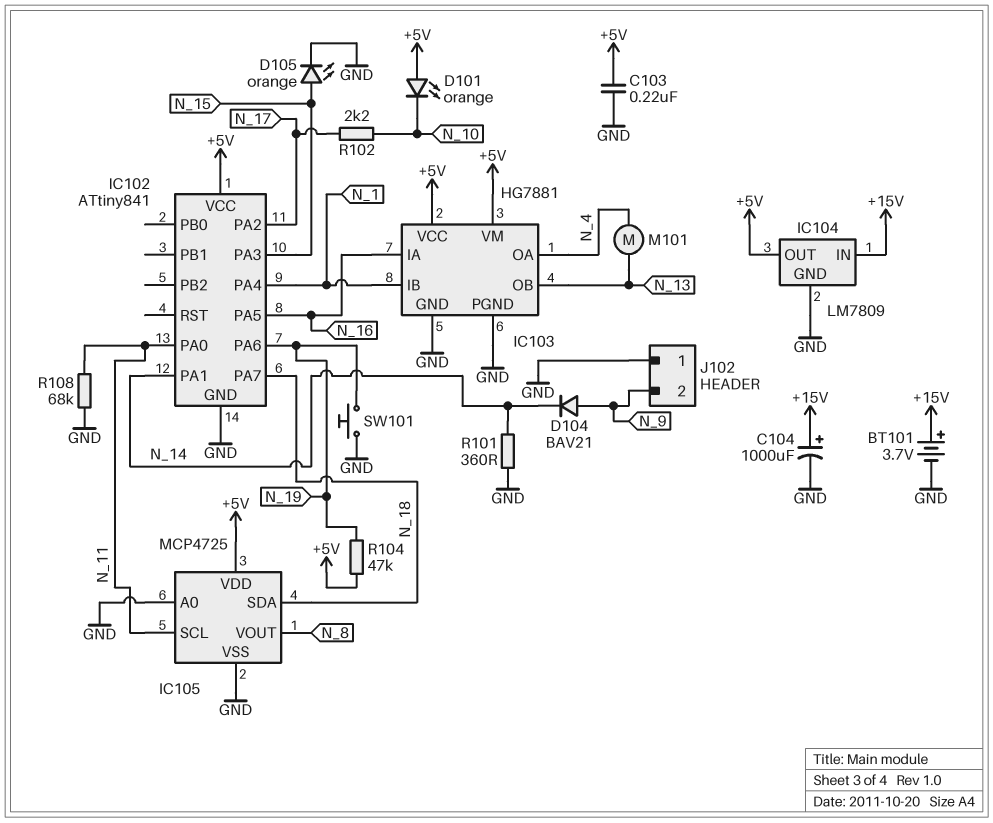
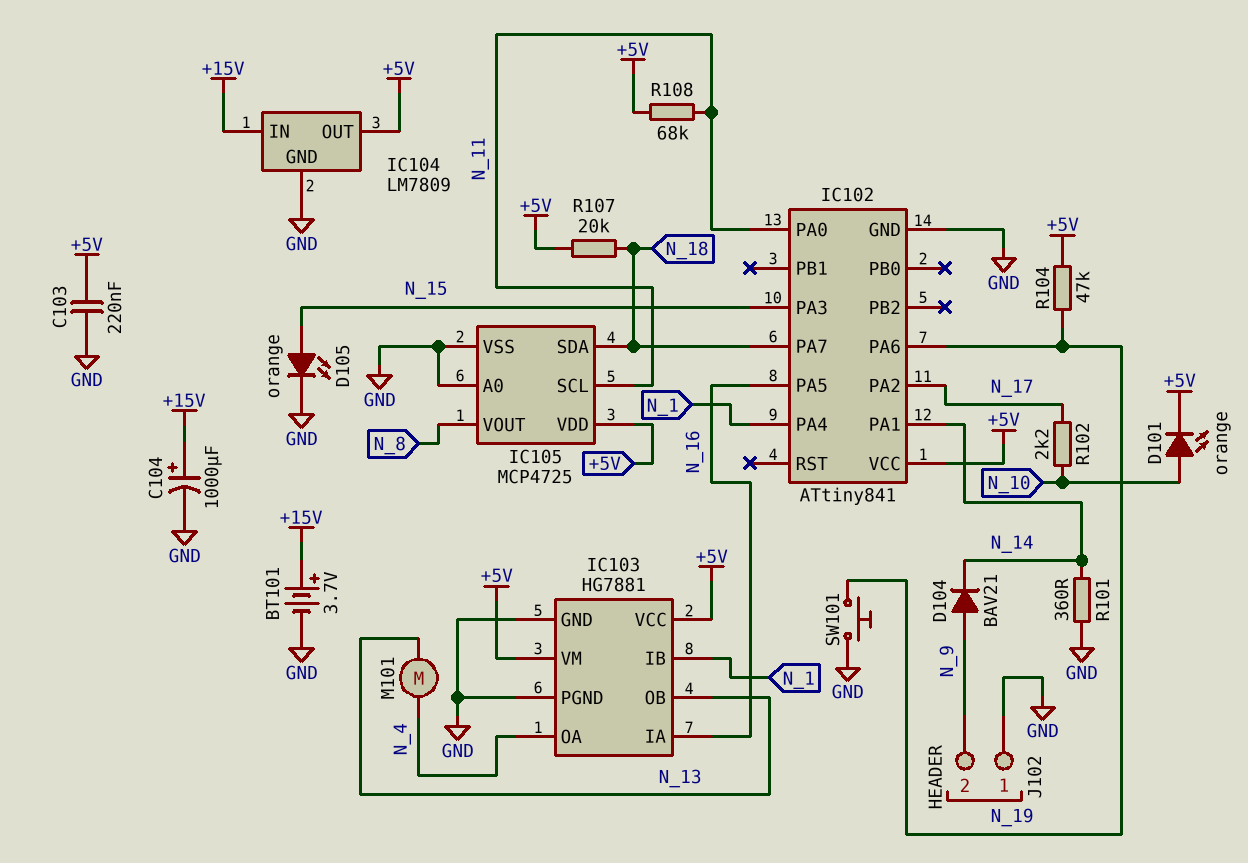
D101: LED orange (A +5V, K N_10) -> LED orange (A N_10, K +5V)
R107: none -> 20k (+5V, N_18)
R108: 68k (GND, N_11) -> 68k (+5V, N_11)

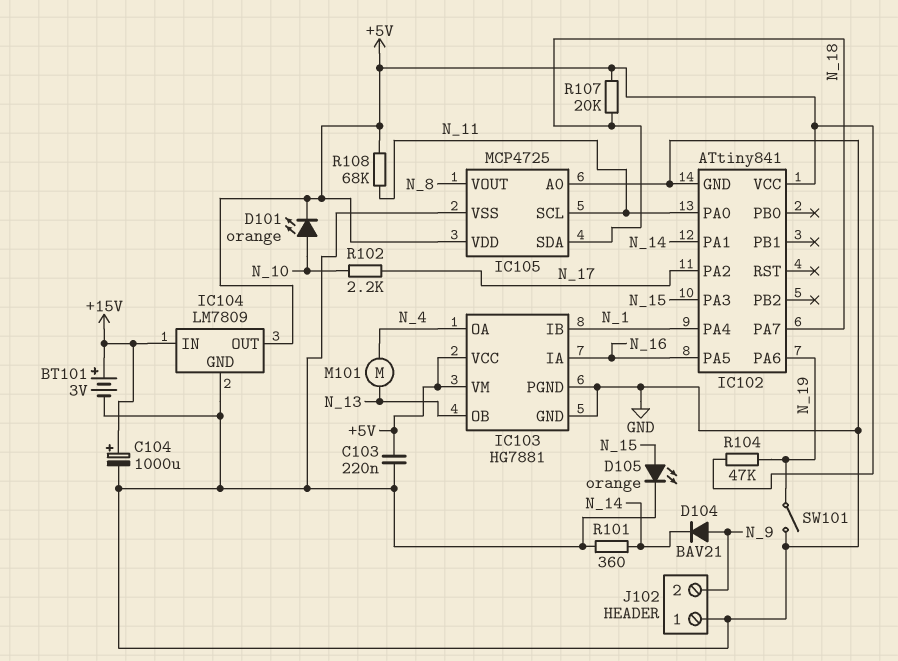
BT101: 3.7V (plus +15V, minus GND) -> 3V (plus +15V, minus GND)
SW101: button (GND, N_19) -> switch (GND, N_19)

